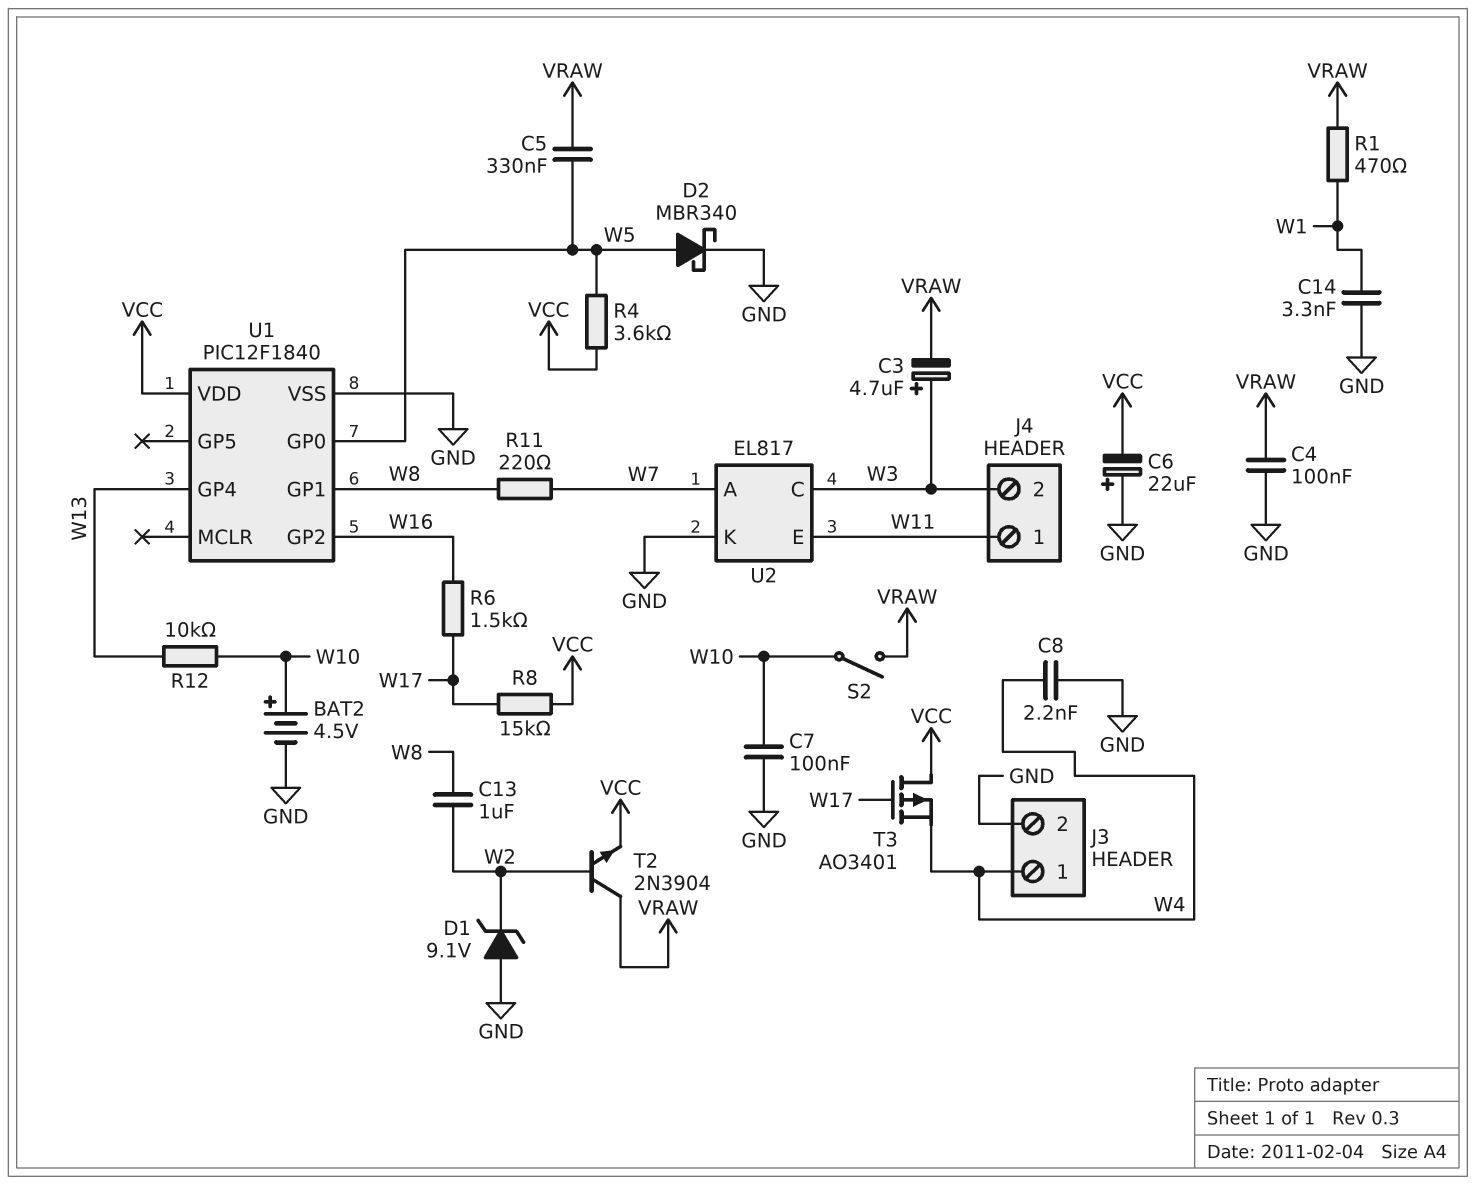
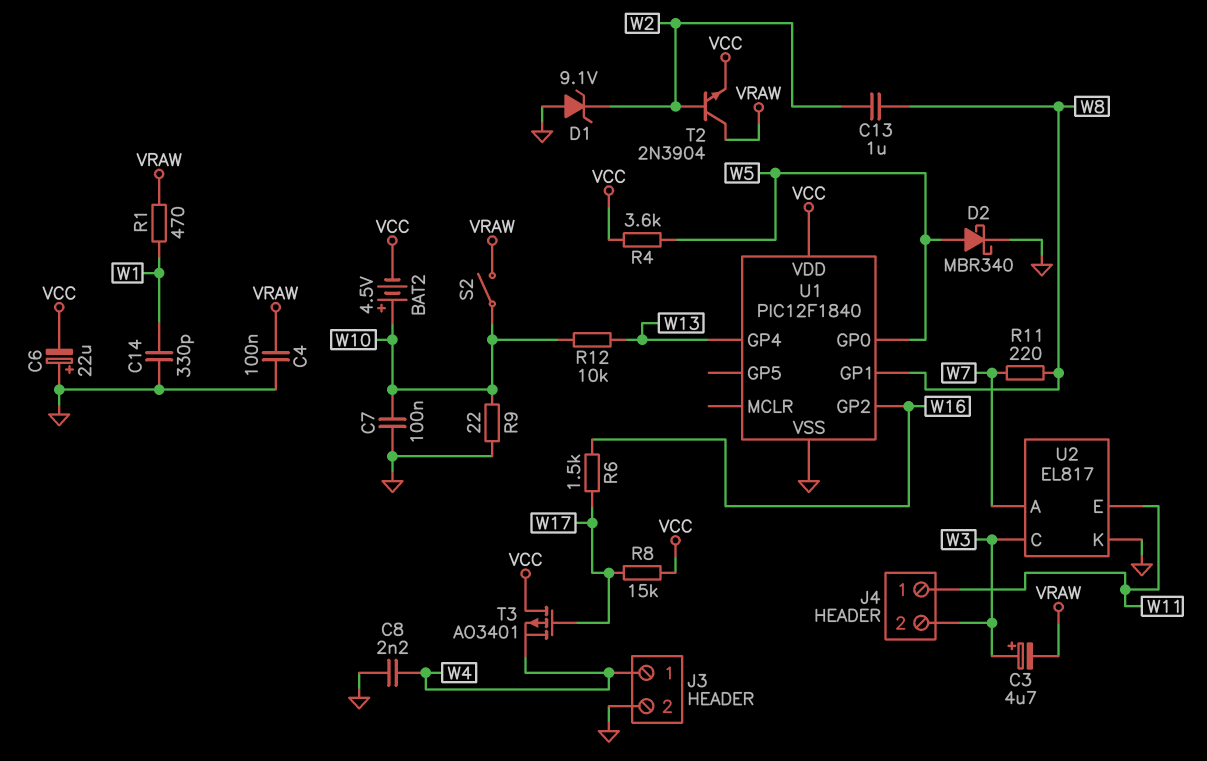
BAT2: 4.5V (plus W10, minus GND) -> 4.5V (plus W10, minus VCC)
C5: 330nF (VRAW, W5) -> none
C14: 3.3nF (GND, W1) -> 330pF (GND, W1)
R9: none -> 22 (GND, W10)

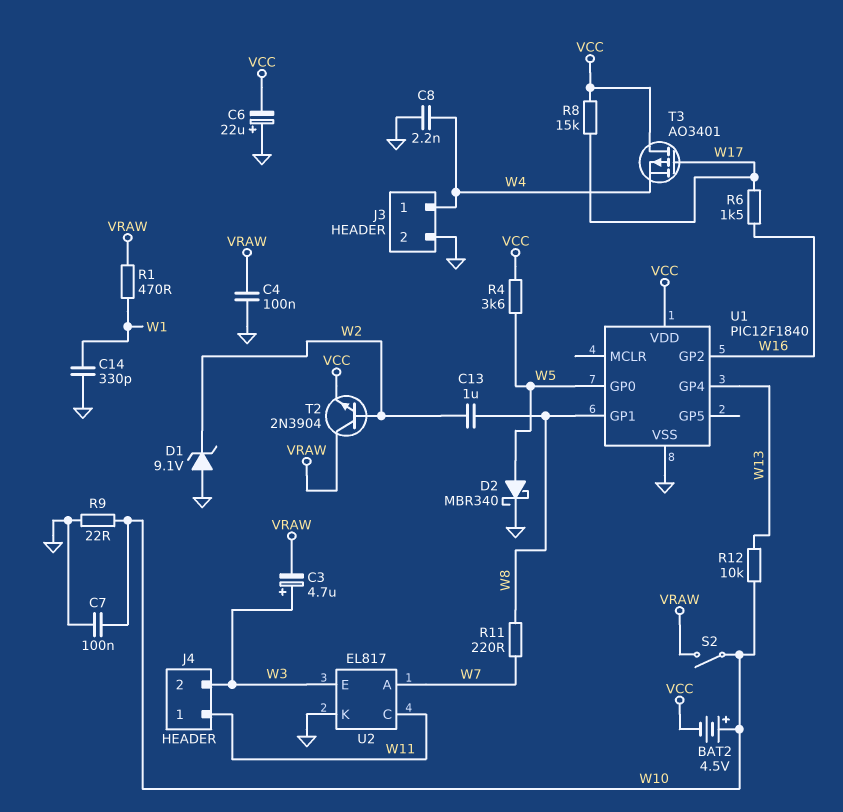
U2 pin C: W3 -> W11
U2 pin E: W11 -> W3

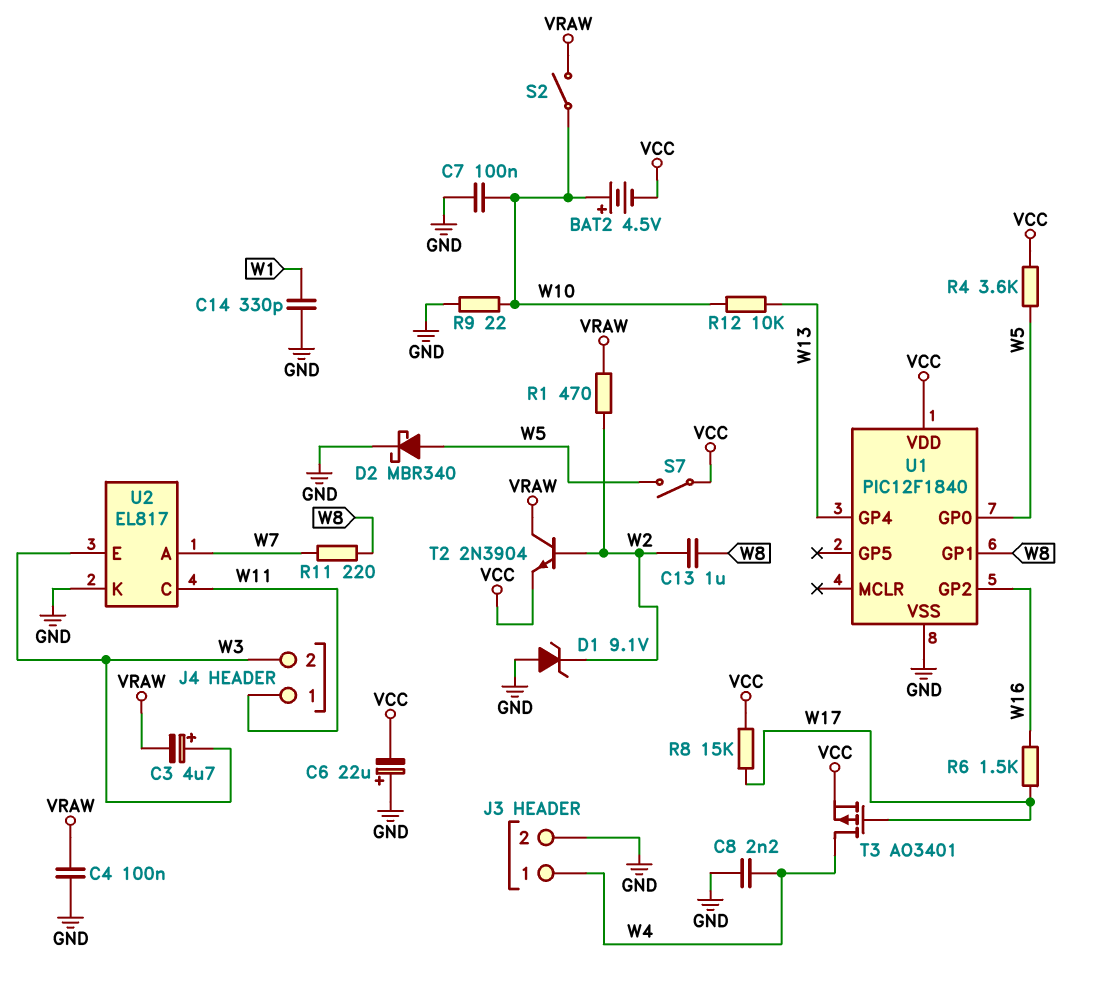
R1: 470 (VRAW, W1) -> 470 (VRAW, W2)
S7: none -> switch (VCC, W5)
T3: PMOS AO3401 (G W17, D VCC, S W4) -> PMOS AO3401 (G W17, D W4, S VCC)

